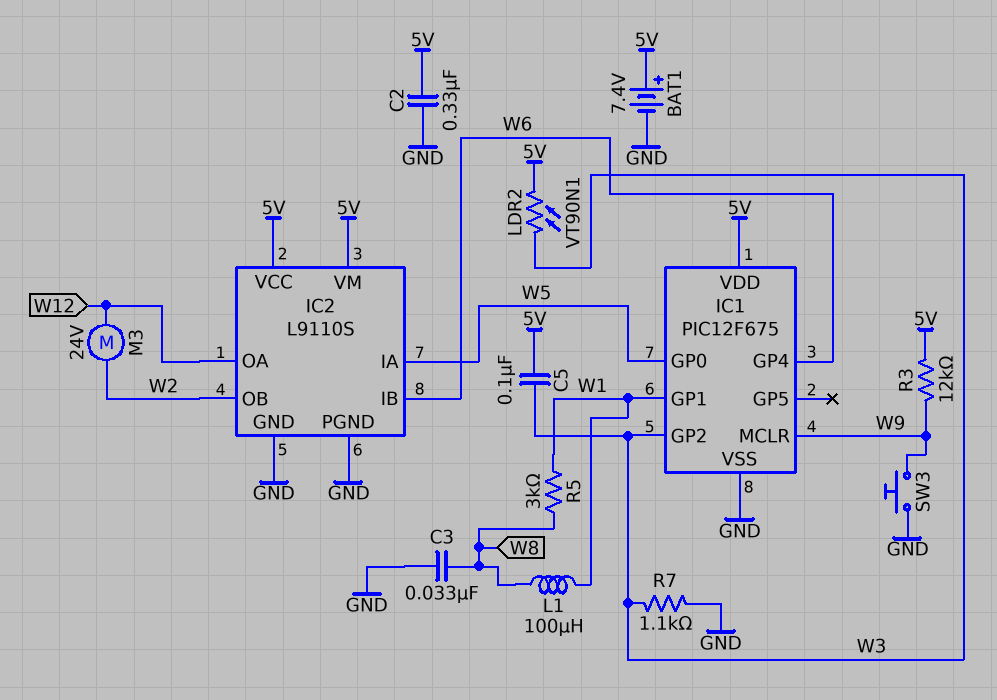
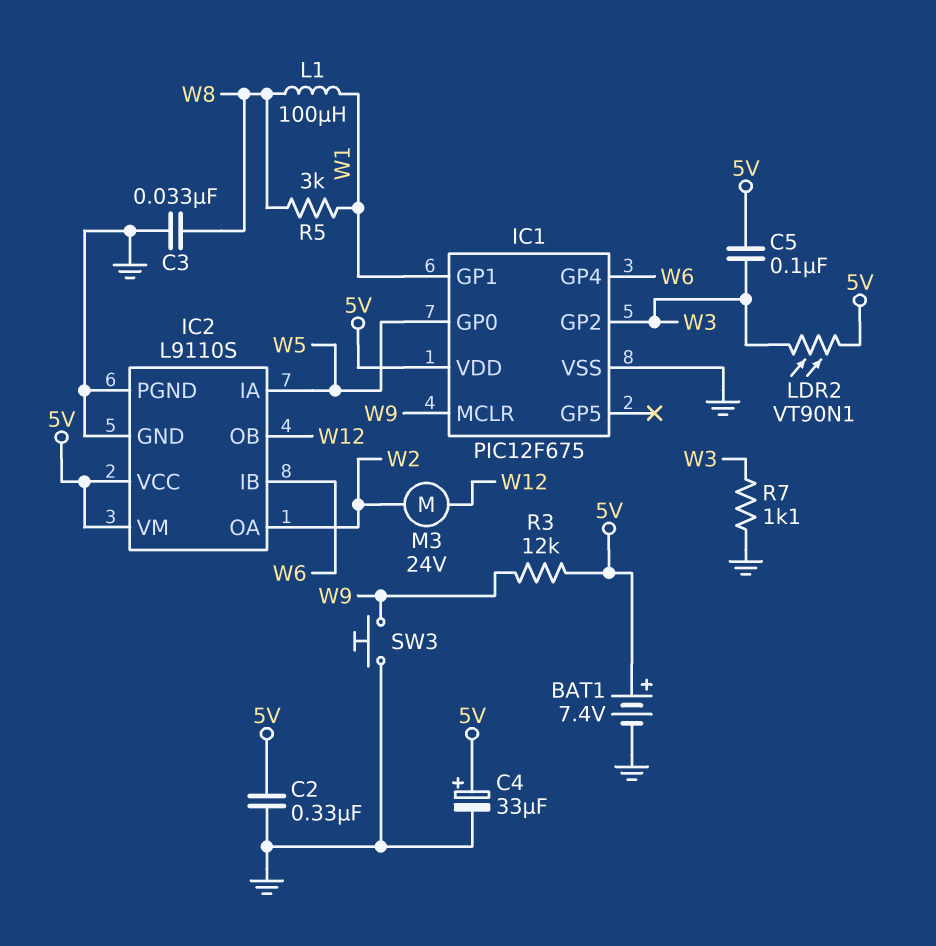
C4: none -> 33uF (plus 5V, minus GND)
IC2 pin OA: W12 -> W2
IC2 pin OB: W2 -> W12

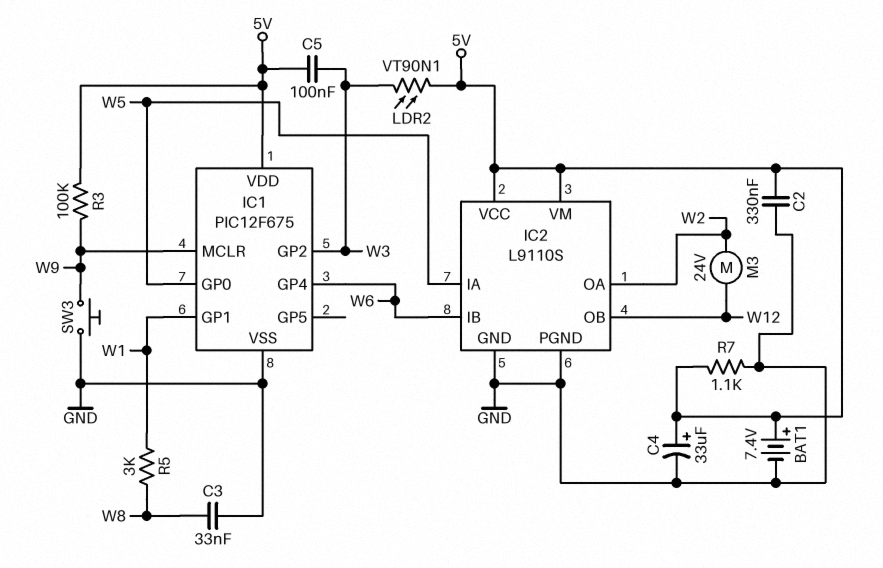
L1: 100uH (W1, W8) -> none
R3: 12k (5V, W9) -> 100k (5V, W9)
R7: 1.1k (GND, W3) -> 1.1k (5V, GND)

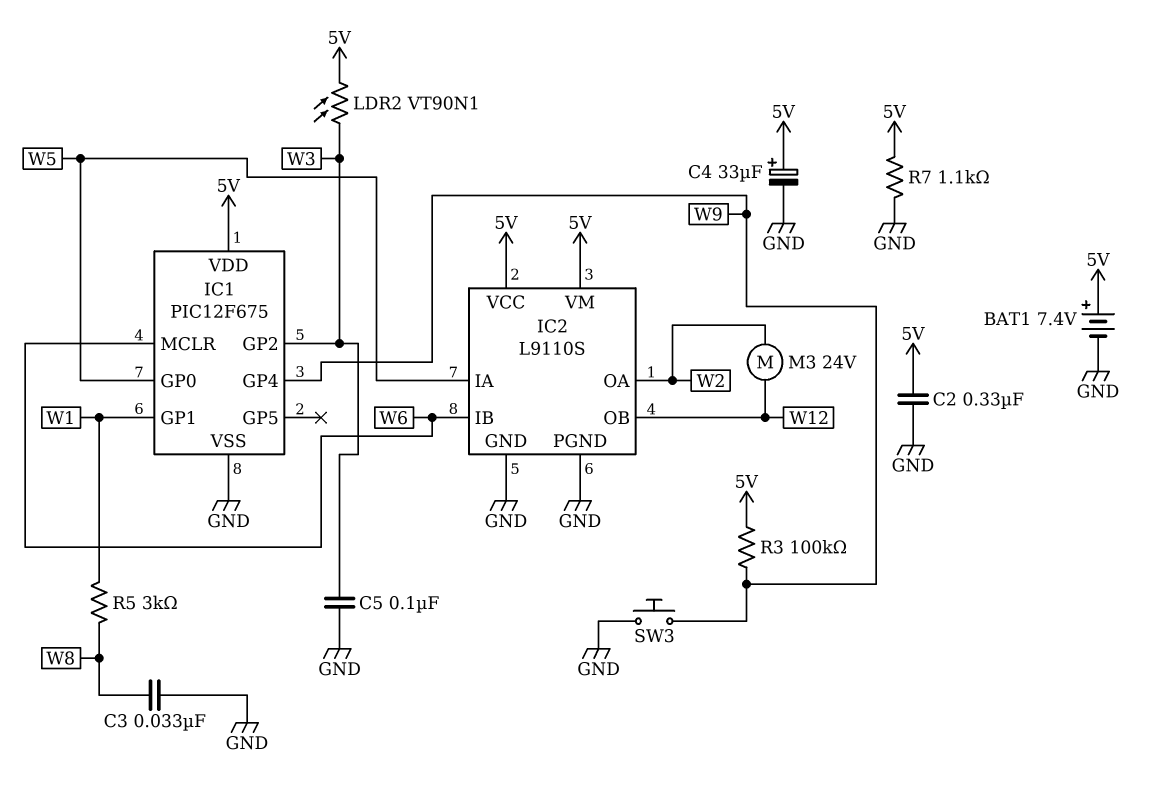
C5: 100nF (5V, W3) -> 100nF (GND, W3)
IC1 pin GP4: W6 -> W9
IC1 pin MCLR: W9 -> W6

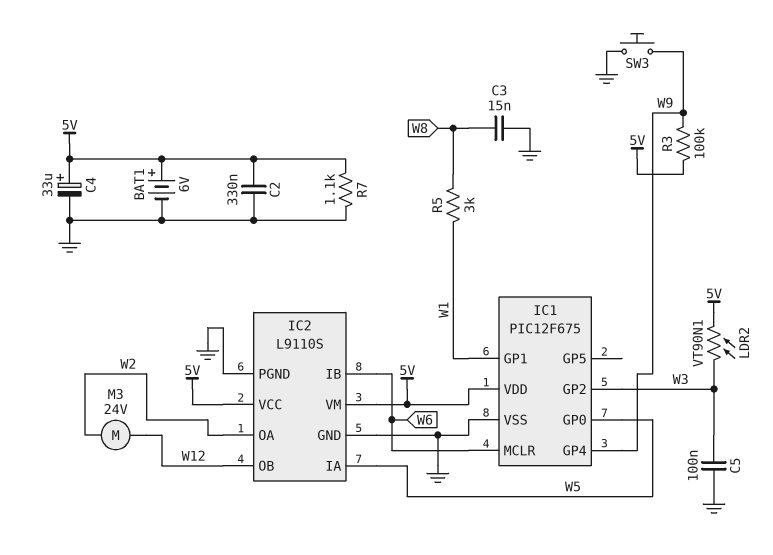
BAT1: 7.4V (plus 5V, minus GND) -> 6V (plus 5V, minus GND)
C3: 33nF (GND, W8) -> 15nF (GND, W8)

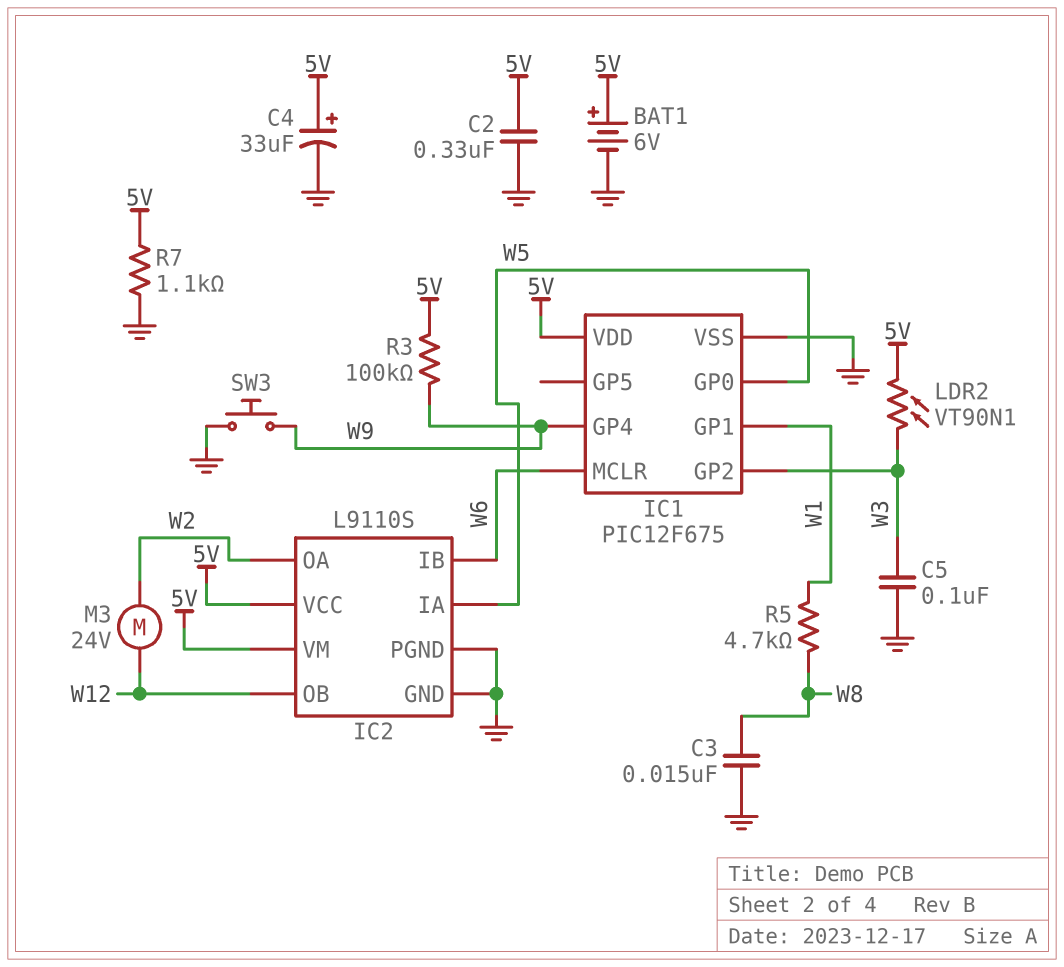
R5: 3k (W1, W8) -> 4.7k (W1, W8)

